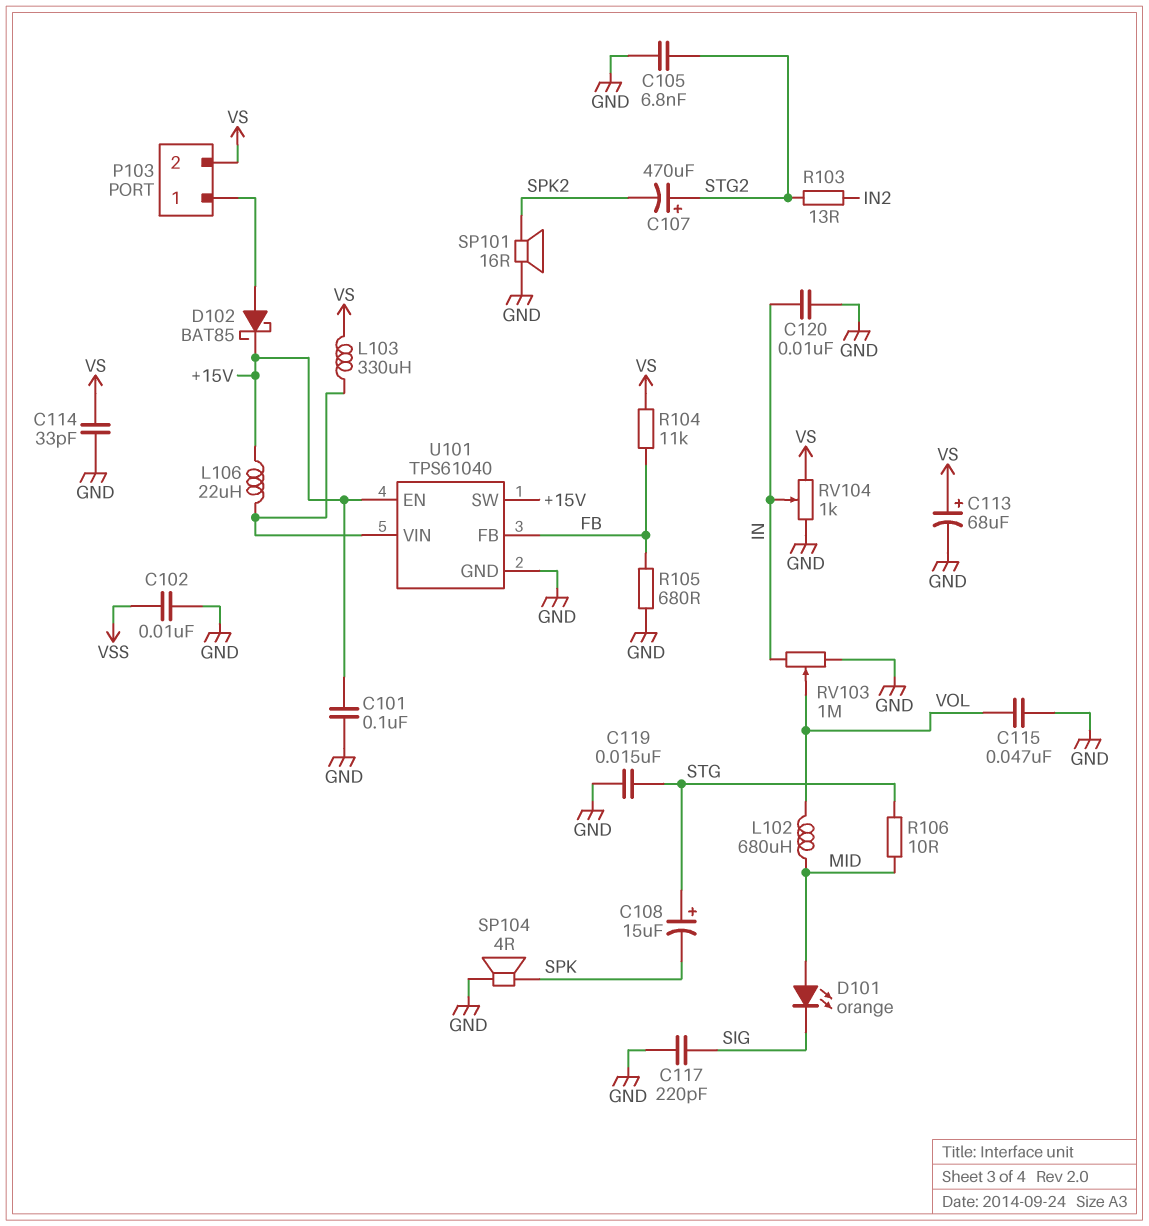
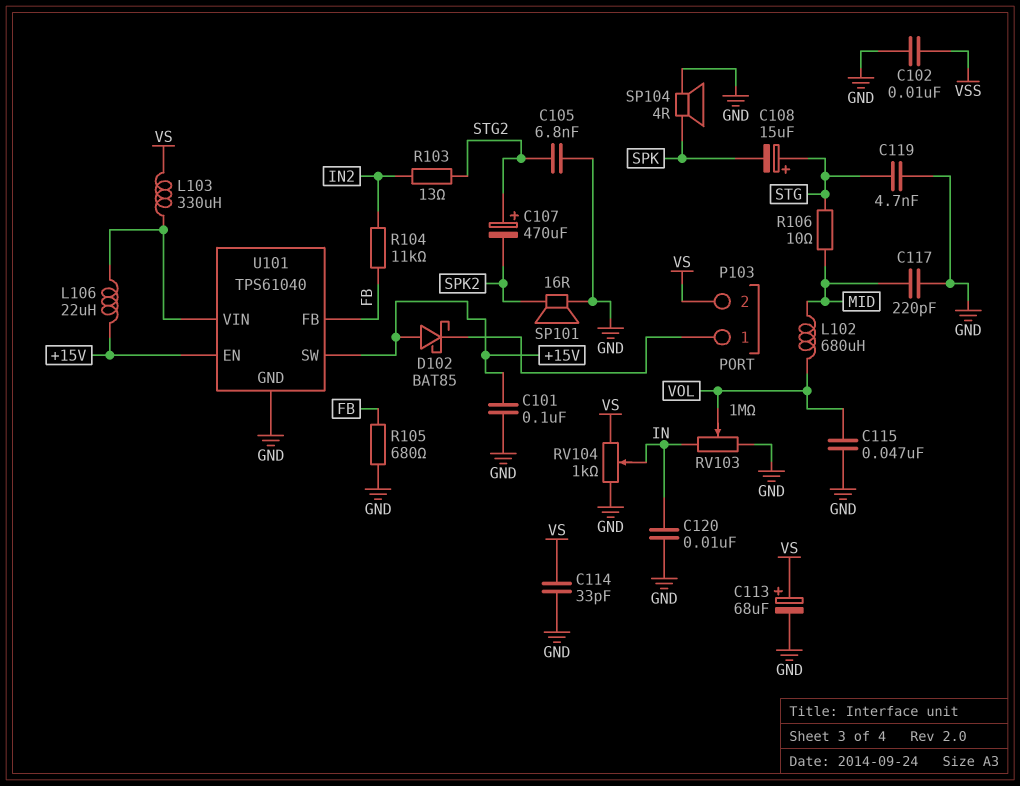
C117: 220pF (GND, SIG) -> 220pF (GND, MID)
C119: 15nF (GND, STG) -> 4.7nF (GND, STG)
D101: LED orange (A MID, K SIG) -> none
D102: schottky BAT85 (A P103/1, K +15V) -> schottky BAT85 (A +15V, K P103/1)
R104: 11k (FB, VS) -> 11k (FB, IN2)

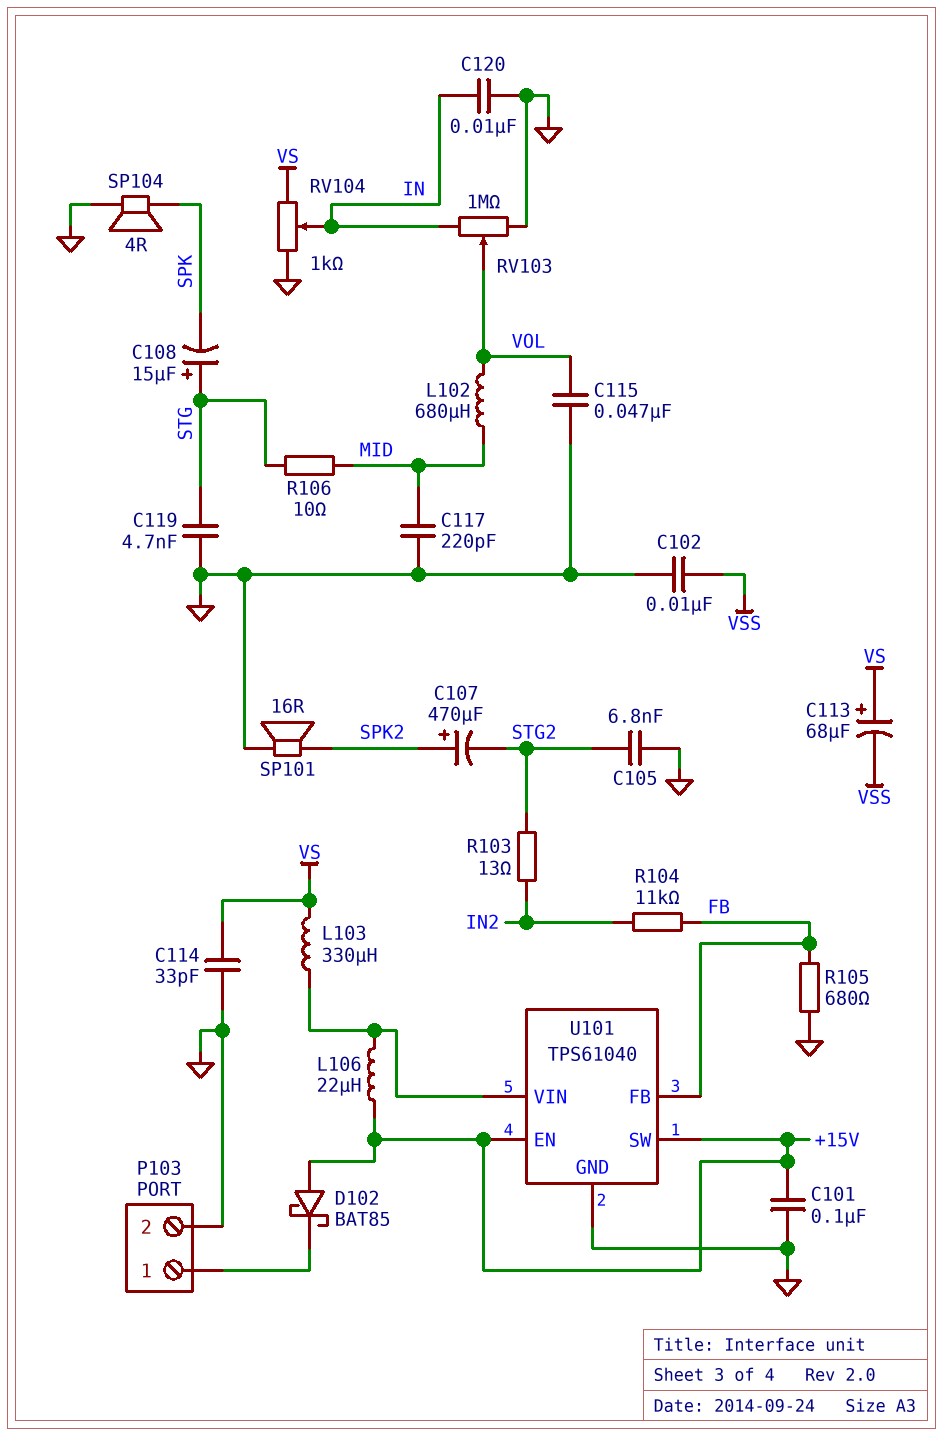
C107: 470uF (plus STG2, minus SPK2) -> 470uF (plus SPK2, minus STG2)
C113: 68uF (plus VS, minus GND) -> 68uF (plus VS, minus VSS)
P103 pin 2: VS -> GND

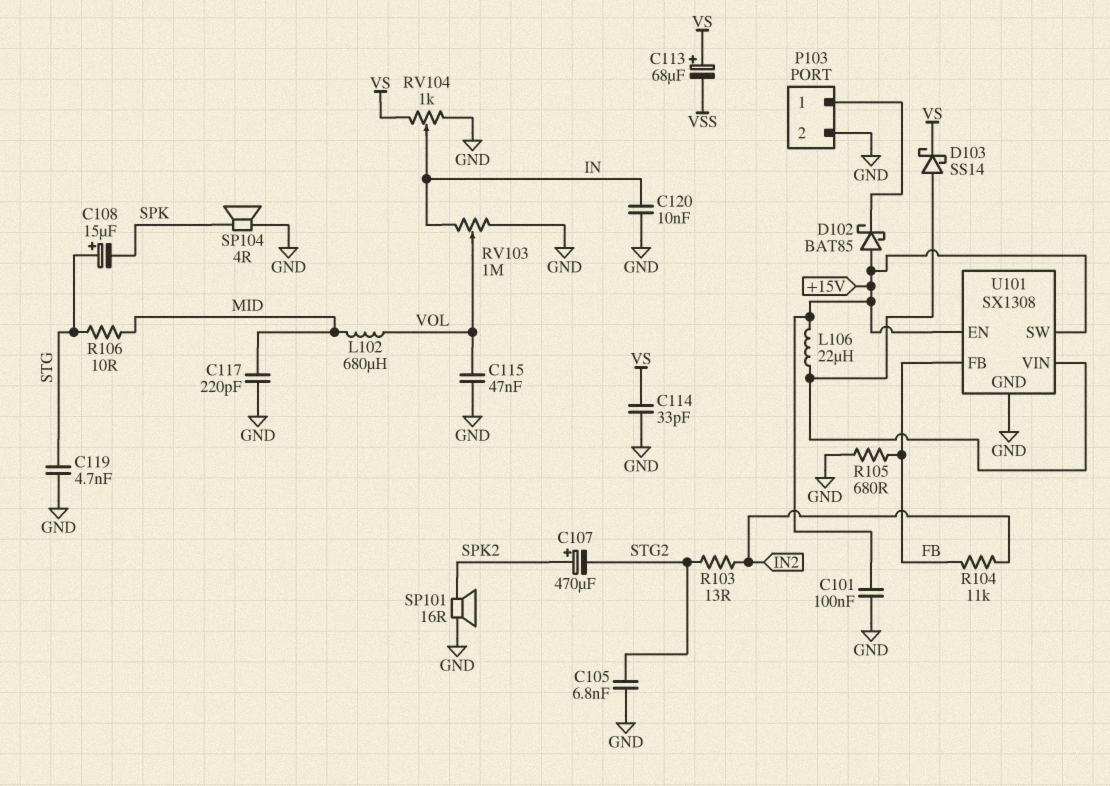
C102: 10nF (GND, VSS) -> none
D103: none -> schottky SS14 (A U101/VIN, K VS)
L103: 330uH (U101/VIN, VS) -> none
U101: TPS61040 -> SX1308

